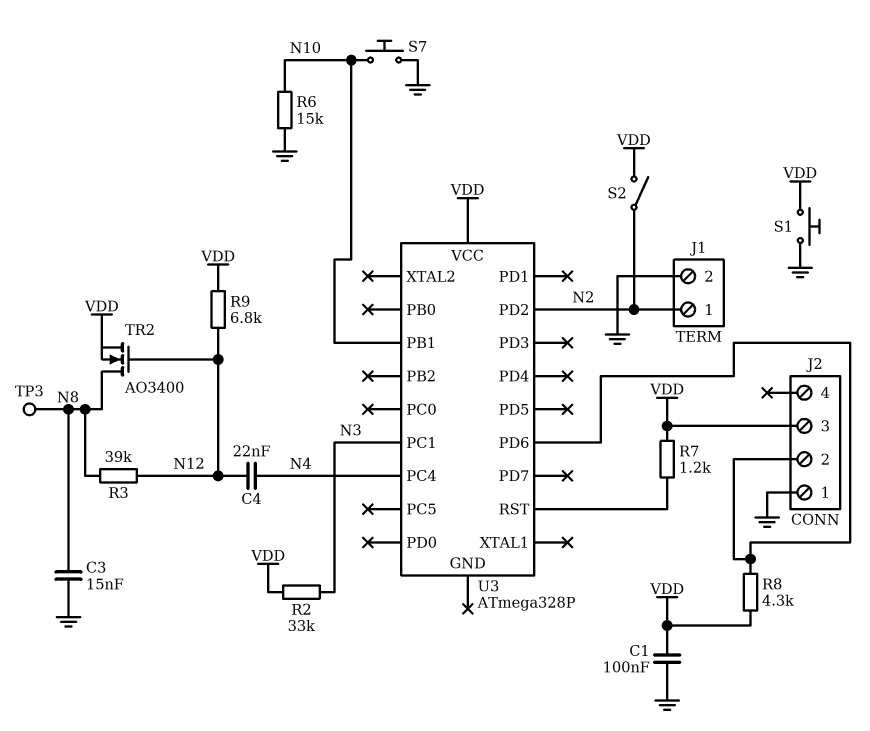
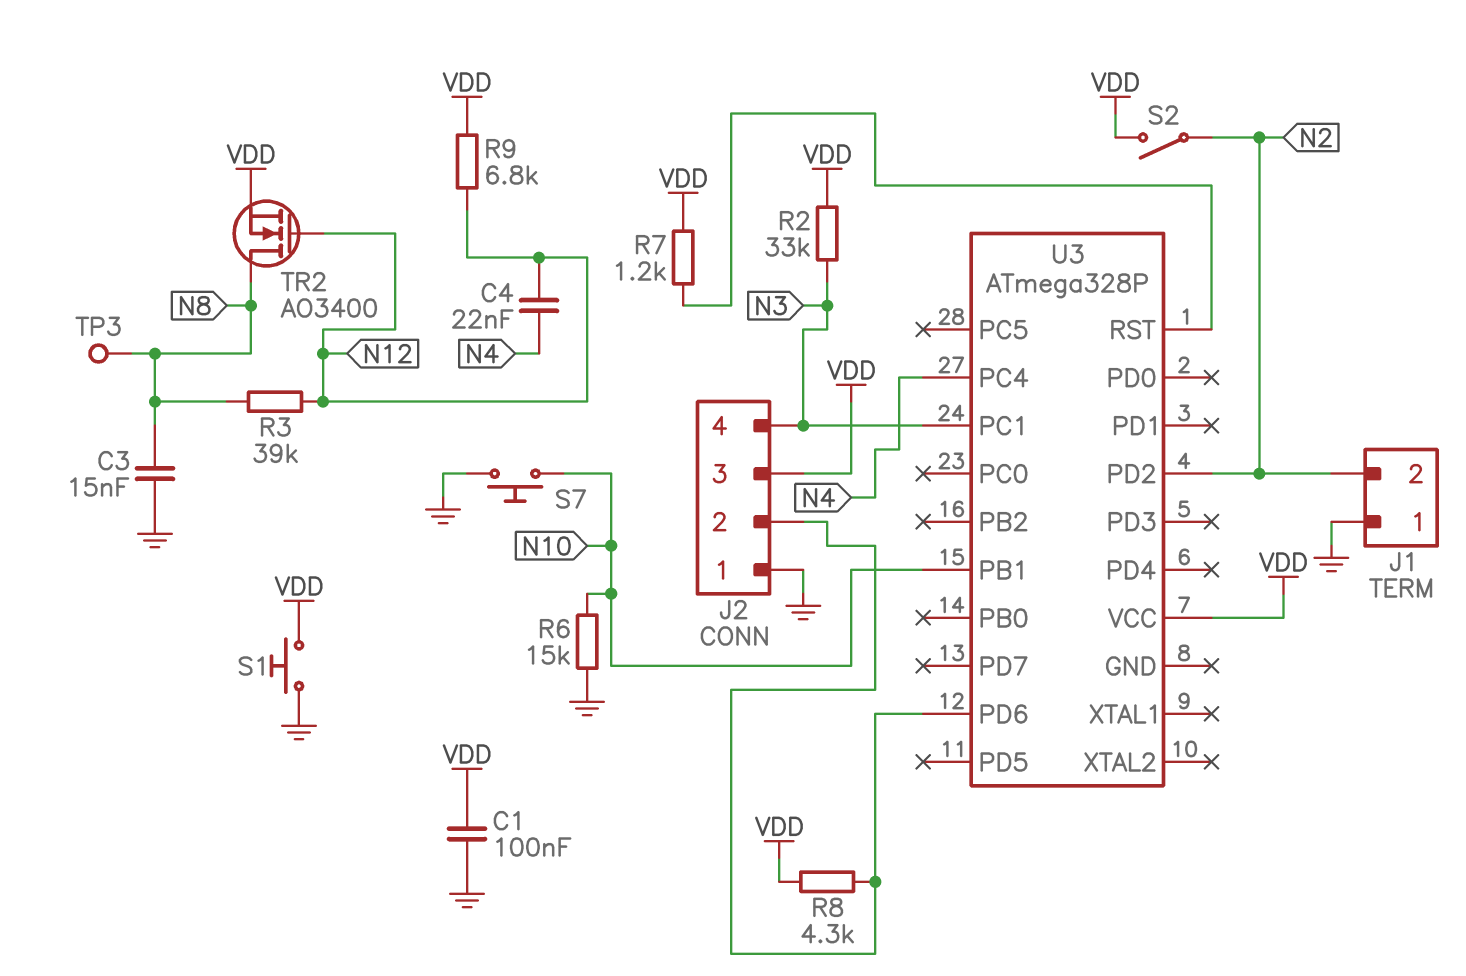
J1 pin 1: N2 -> GND
J1 pin 2: GND -> N2
J2 pin 4: none -> N3

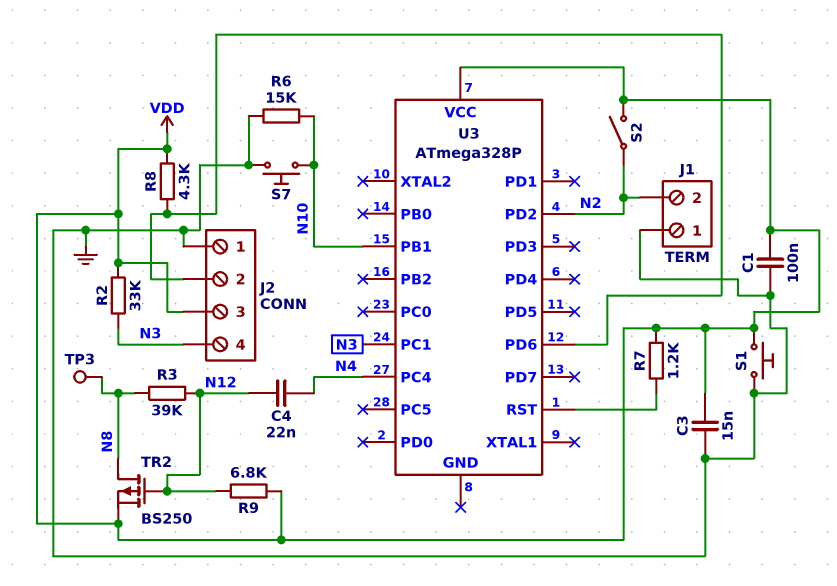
C3: 15nF (GND, N8) -> 15nF (GND, VDD)
TR2: NMOS AO3400 (G N12, D N8, S VDD) -> PMOS BS250 (G N12, D N8, S VDD)

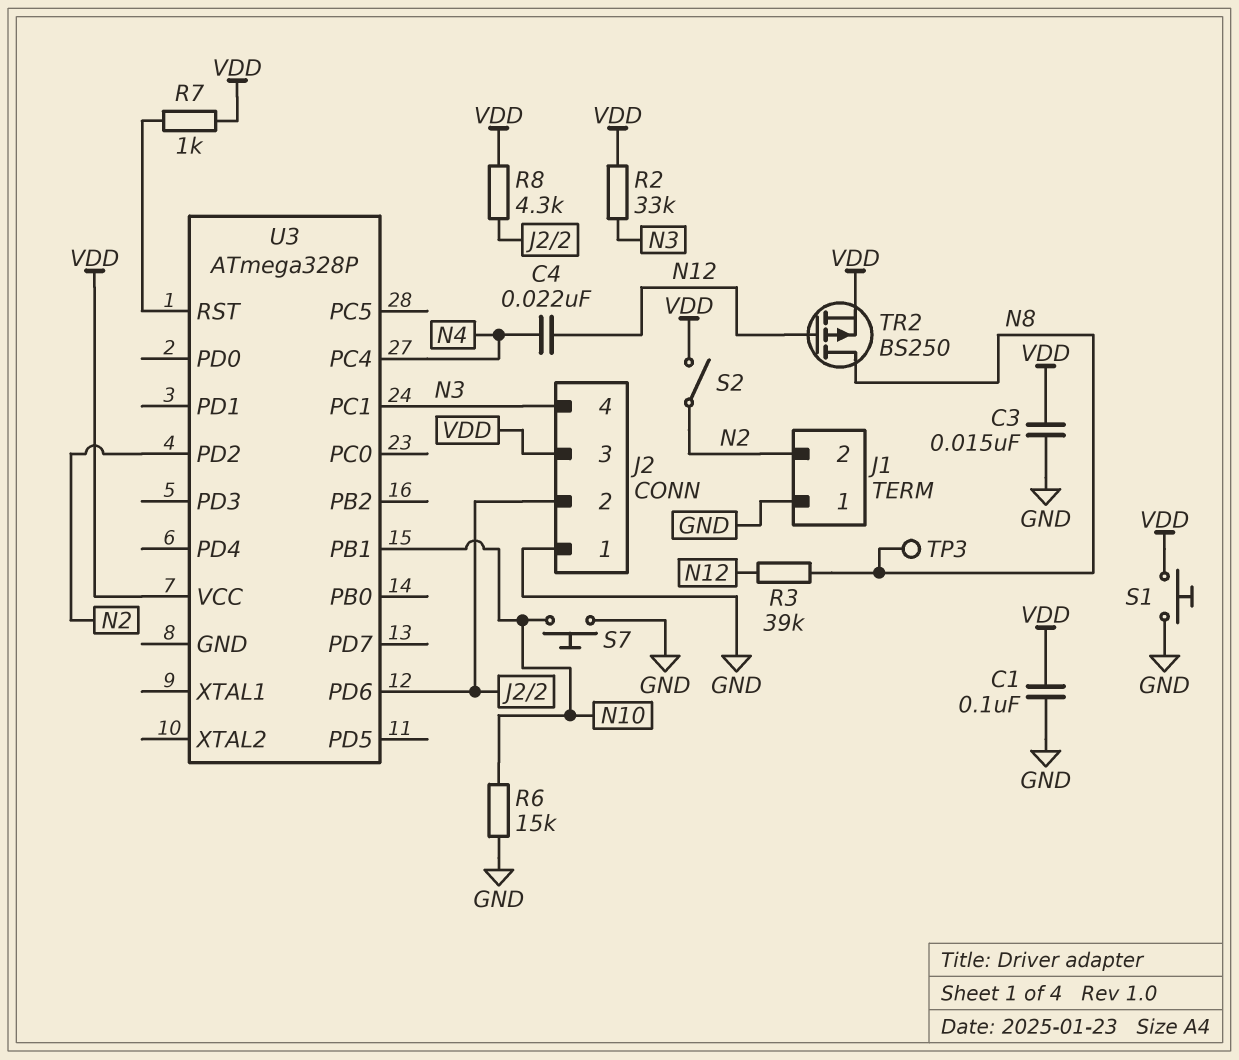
R7: 1.2k (U3/RST, VDD) -> 1k (U3/RST, VDD)
R9: 6.8k (N12, VDD) -> none

